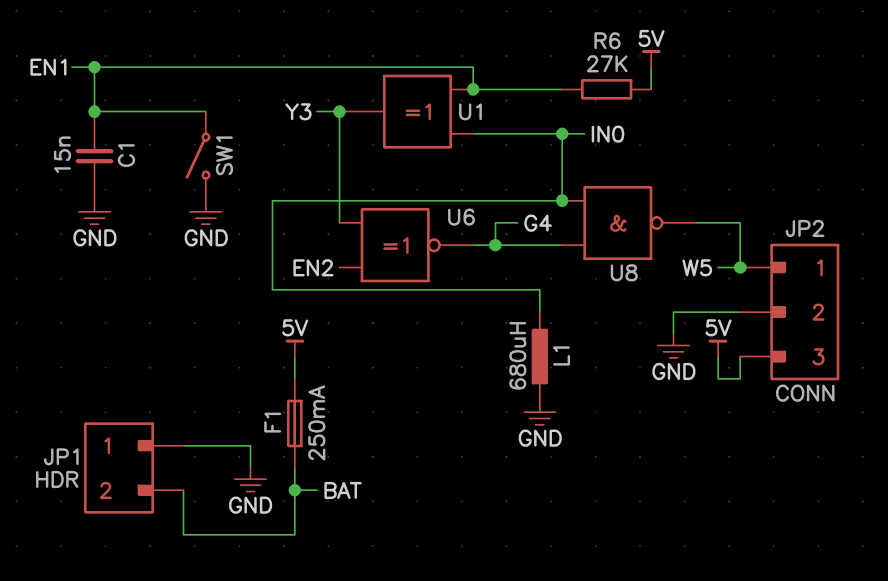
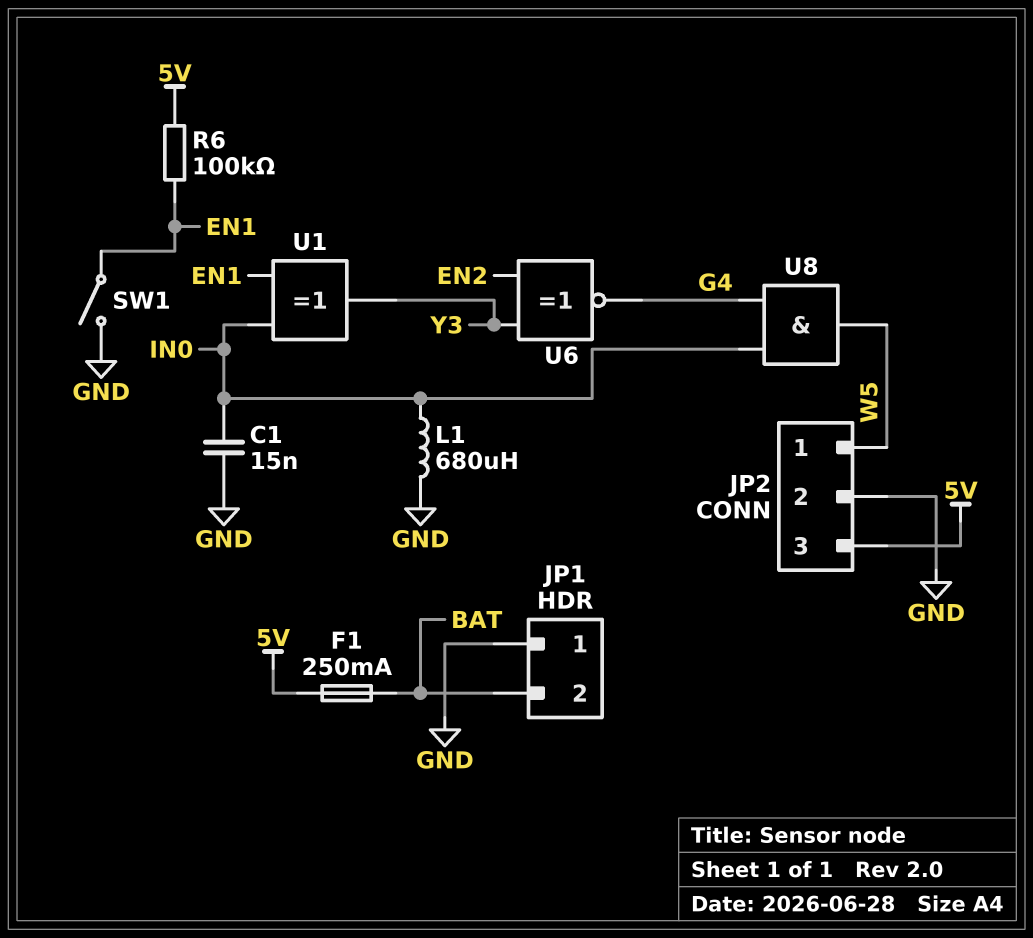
C1: 15nF (EN1, GND) -> 15nF (GND, IN0)
R6: 27k (5V, EN1) -> 100k (5V, EN1)
U8: NAND (in G4, in IN0, out W5) -> AND (in G4, in IN0, out W5)

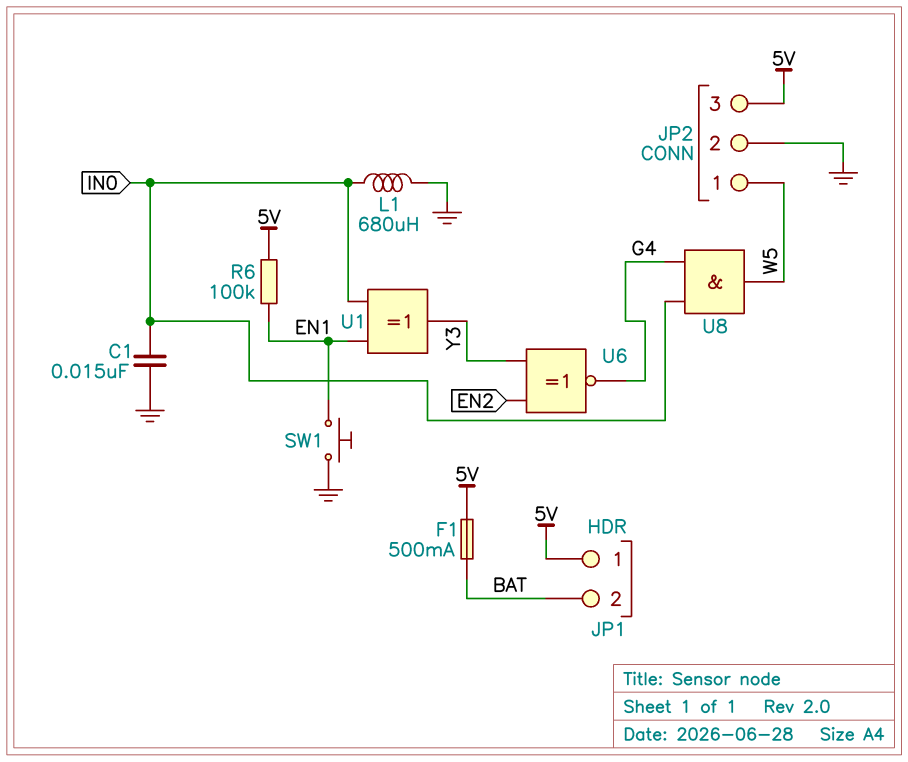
F1: 250mA (5V, BAT) -> 500mA (5V, BAT)
JP1 pin 1: GND -> 5V
SW1: switch (EN1, GND) -> button (EN1, GND)

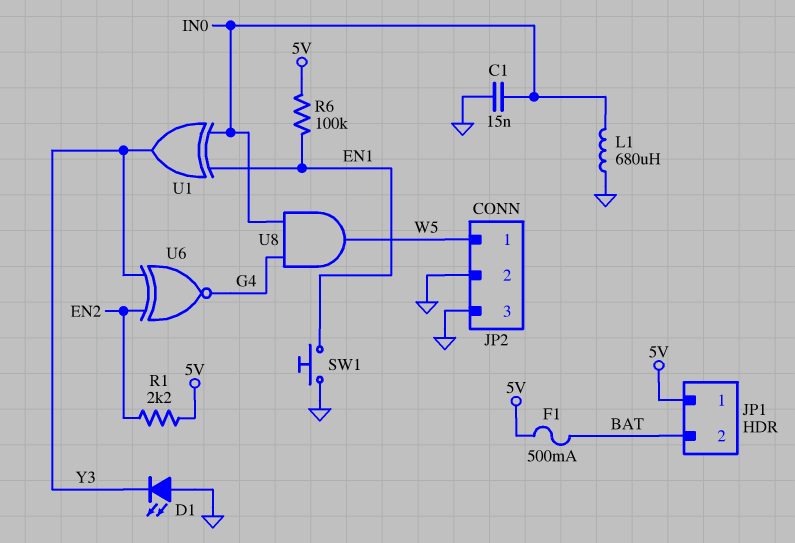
D1: none -> LED (A GND, K Y3)
JP2 pin 3: 5V -> GND
R1: none -> 2.2k (5V, EN2)

